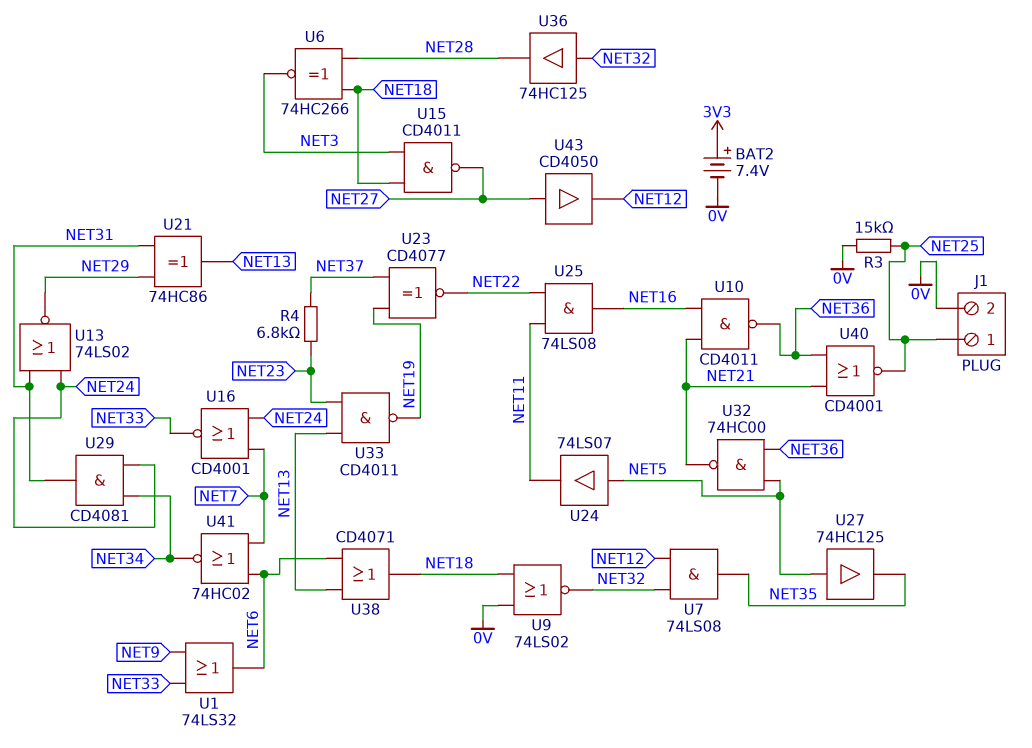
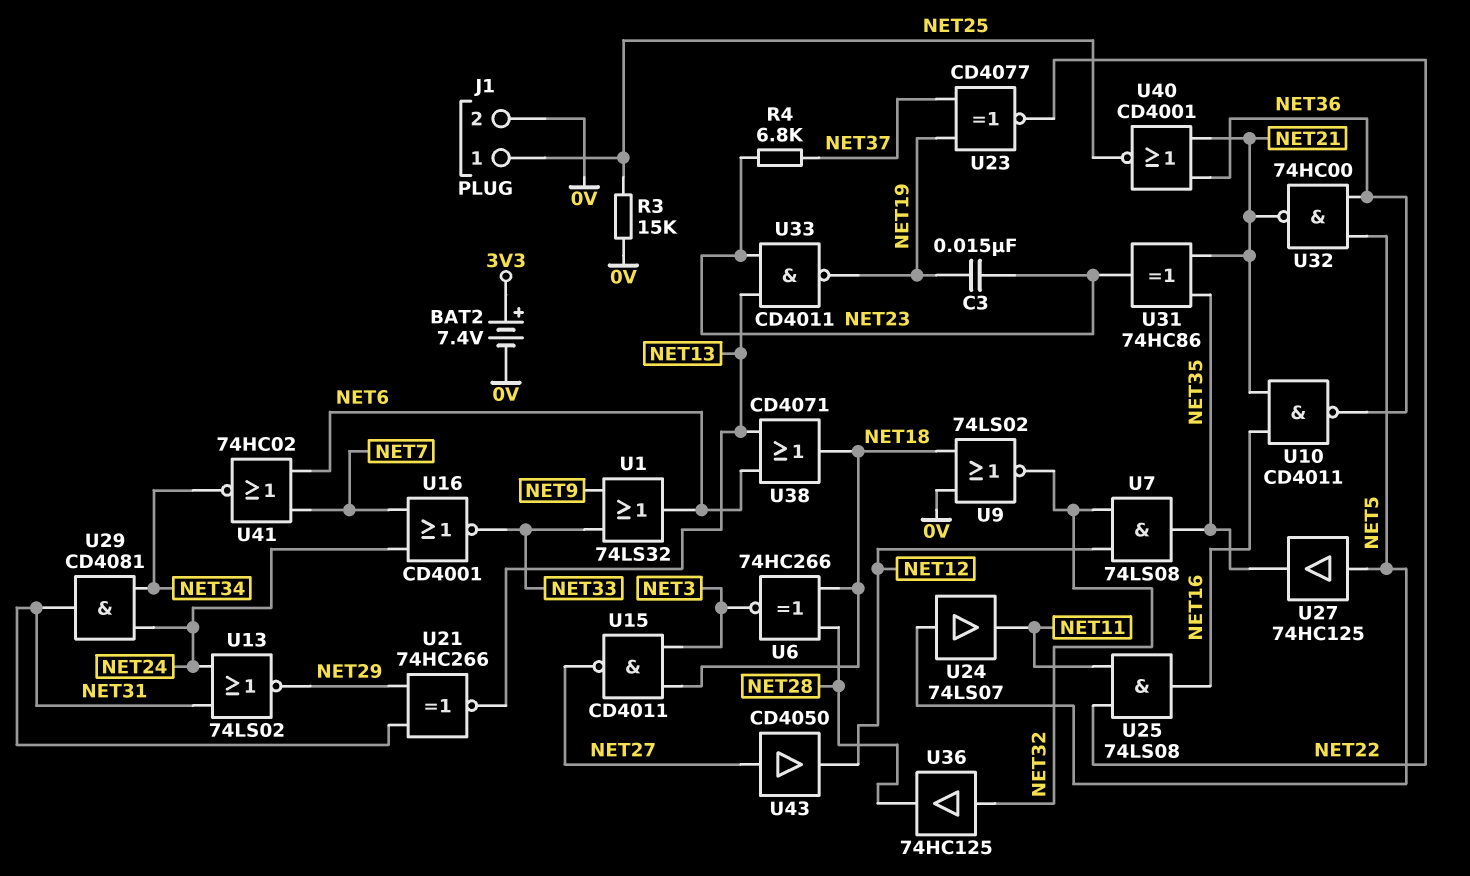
C3: none -> 15nF (NET19, NET23)
U21: XOR 74HC86 (in NET29, in NET31, out NET13) -> XNOR 74HC266 (in NET29, in NET31, out NET13)
U31: none -> XOR 74HC86 (in NET21, in NET35, out NET23)

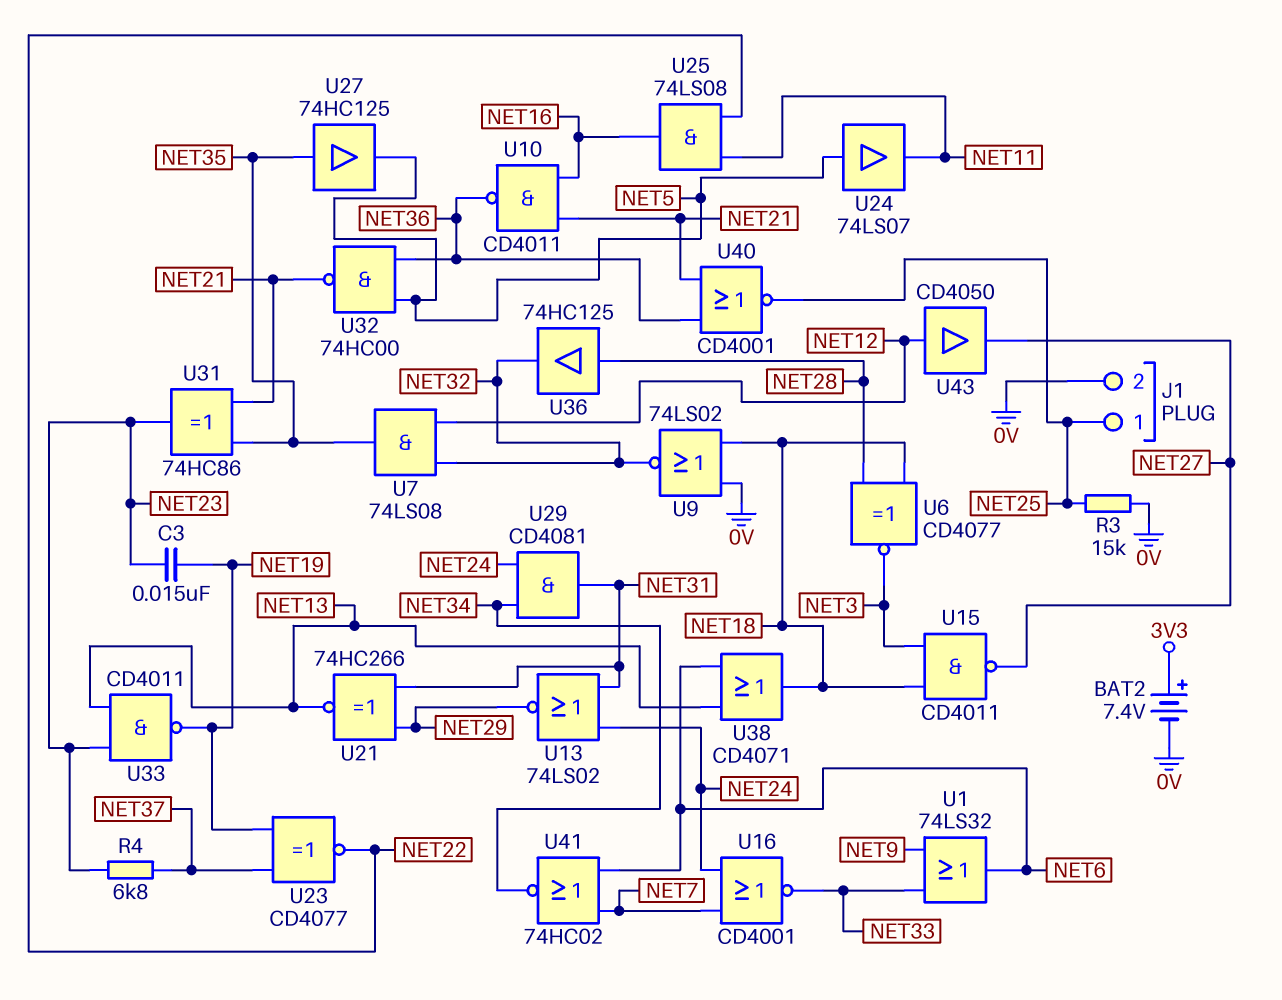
U6: XNOR 74HC266 (in NET18, in NET28, out NET3) -> XNOR CD4077 (in NET18, in NET28, out NET3)
U27: buffer 74HC125 (in NET5, out NET35) -> buffer 74HC125 (in NET35, out NET5)
U36: buffer 74HC125 (in NET32, out NET28) -> buffer 74HC125 (in NET28, out NET32)
U43: buffer CD4050 (in NET27, out NET12) -> buffer CD4050 (in NET12, out NET27)

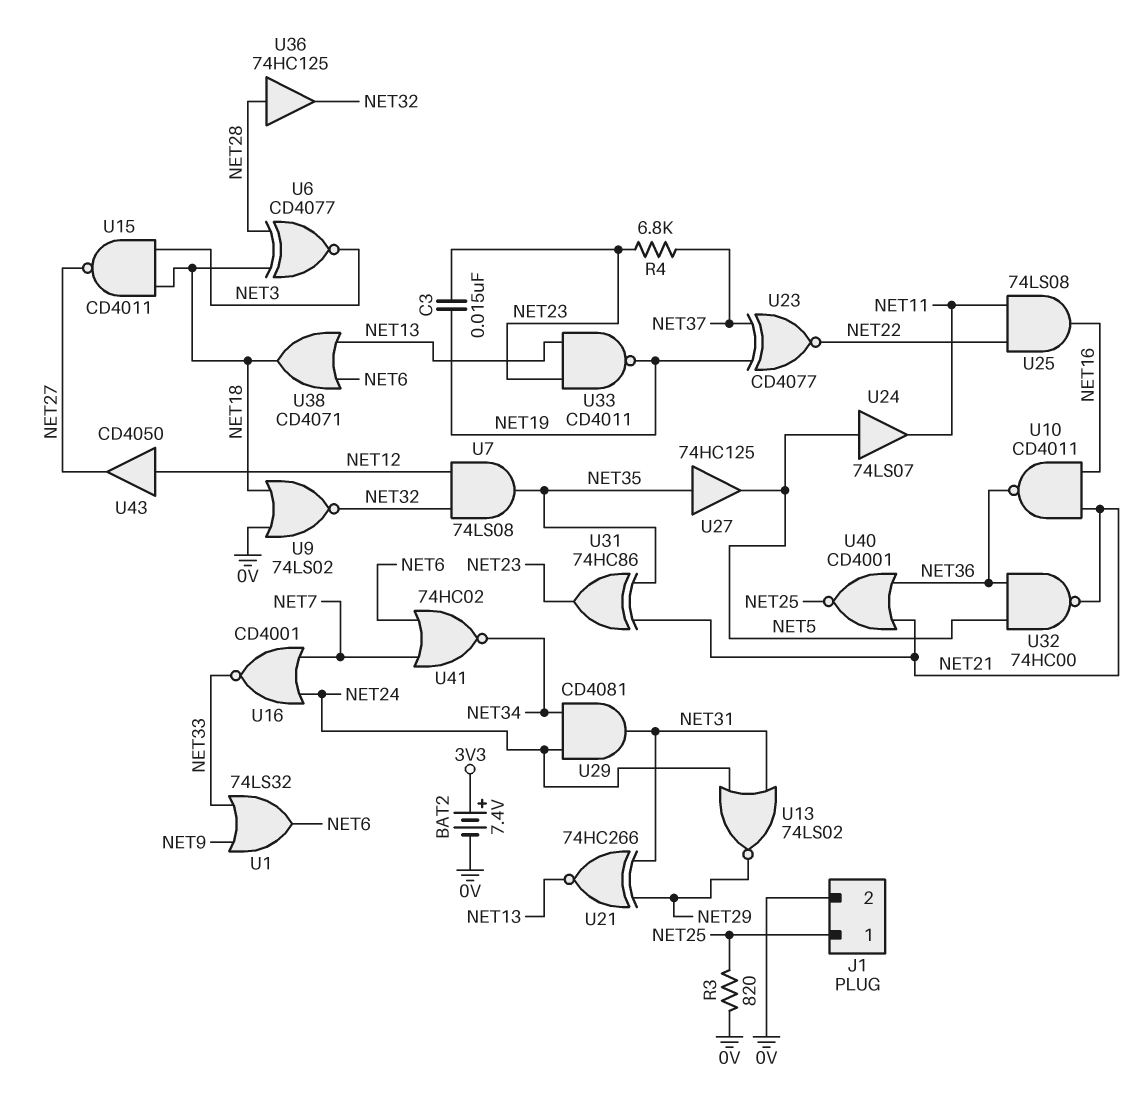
R3: 15k (0V, NET25) -> 820 (0V, NET25)

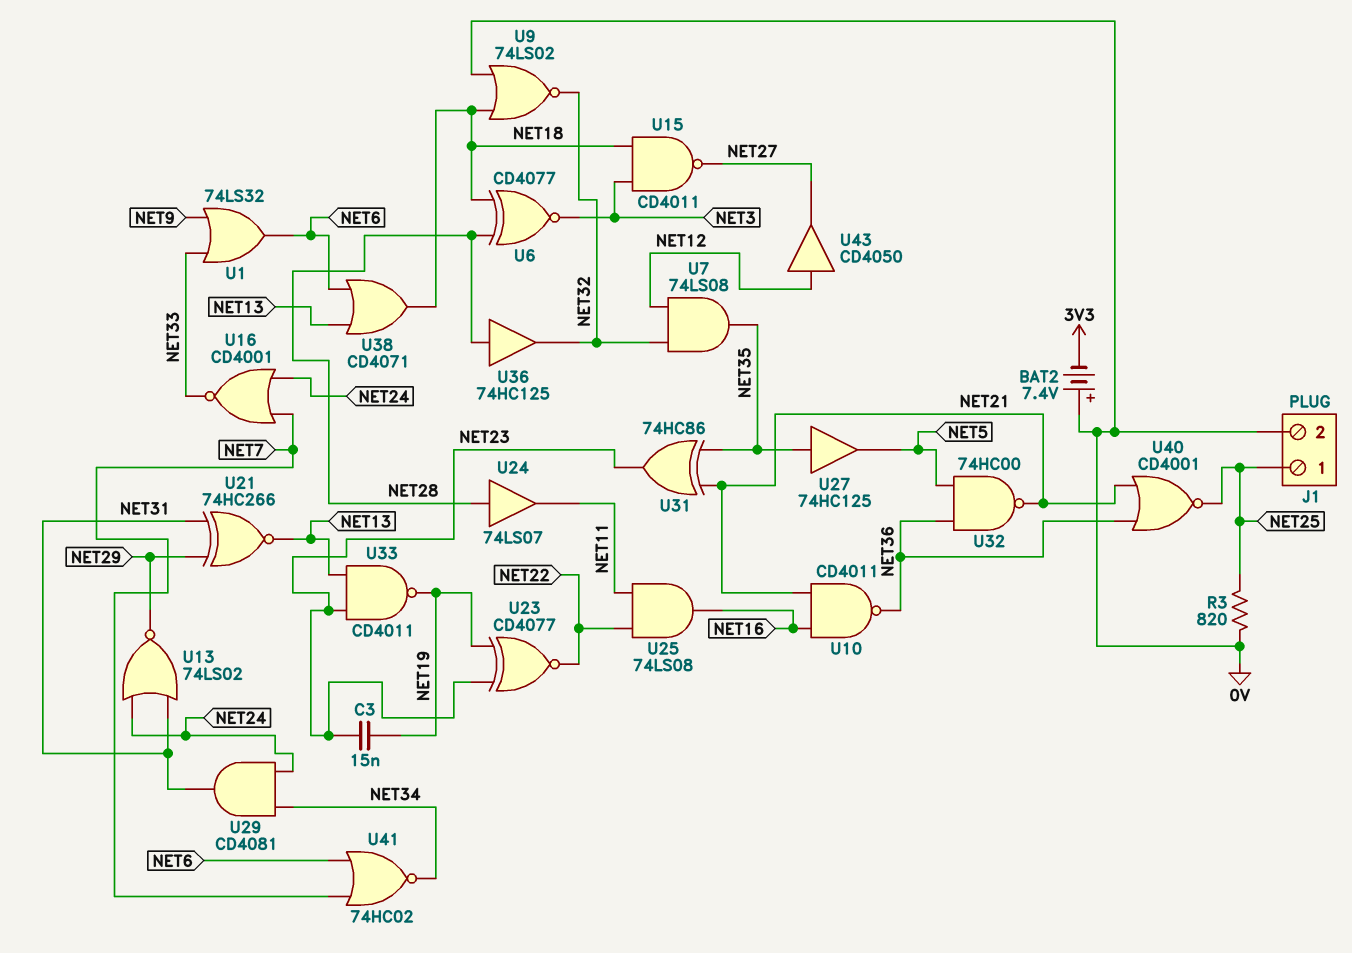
BAT2: 7.4V (plus 3V3, minus 0V) -> 7.4V (plus 0V, minus 3V3)
R4: 6.8k (NET23, NET37) -> none
U23: XNOR CD4077 (in NET19, in NET37, out NET22) -> XNOR CD4077 (in NET19, in NET23, out NET22)
U24: buffer 74LS07 (in NET5, out NET11) -> buffer 74LS07 (in NET28, out NET11)

